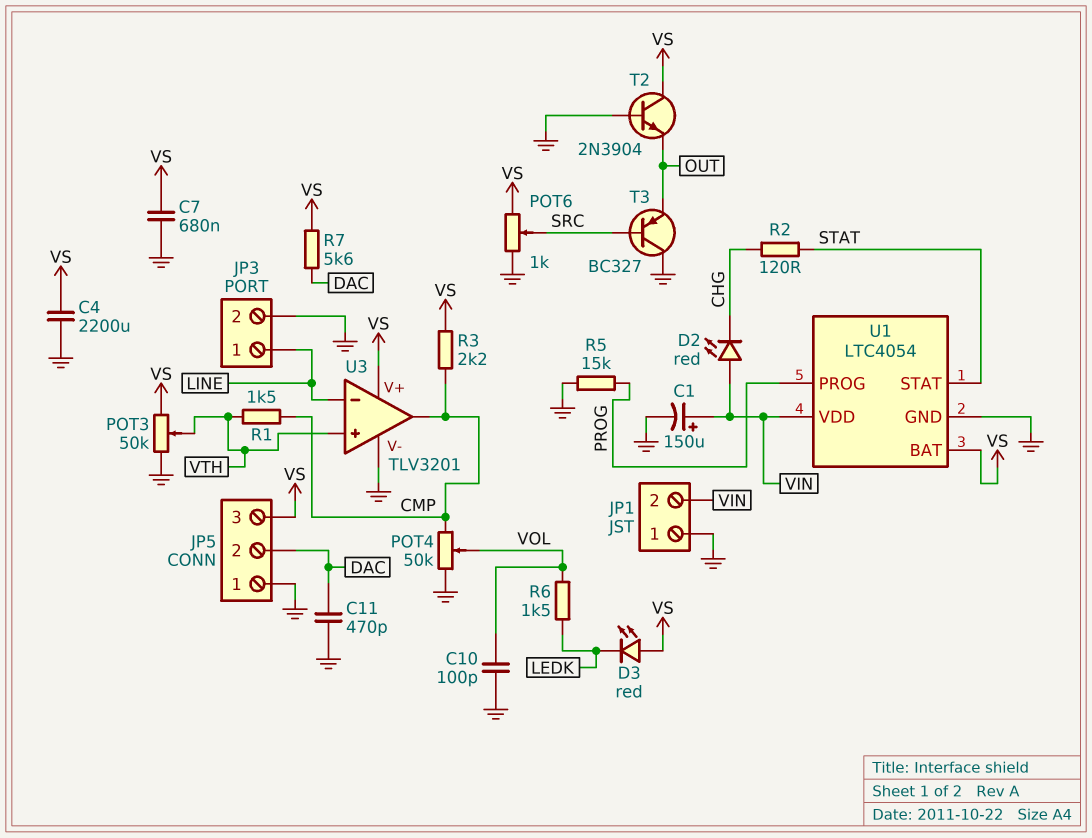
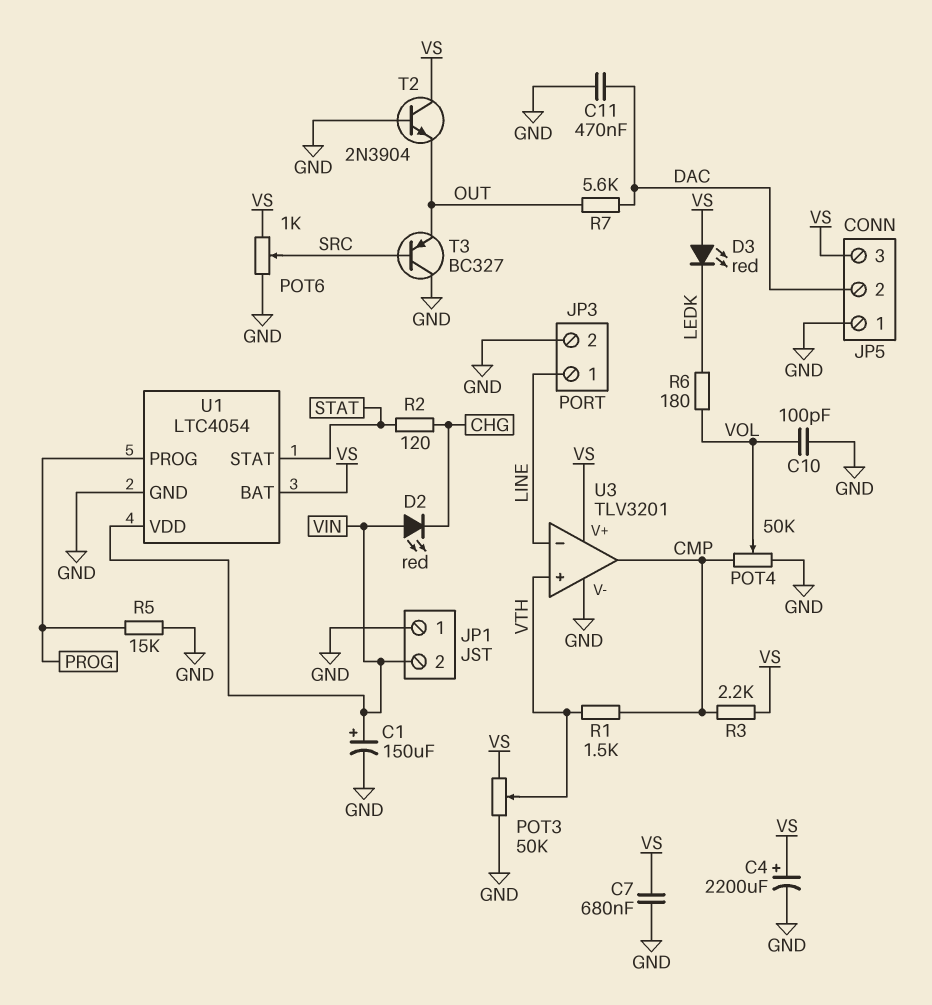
C4: 2200uF (GND, VS) -> 2200uF (plus VS, minus GND)
C11: 470pF (DAC, GND) -> 470nF (DAC, GND)
R6: 1.5k (LEDK, VOL) -> 180 (LEDK, VOL)
R7: 5.6k (DAC, VS) -> 5.6k (DAC, OUT)

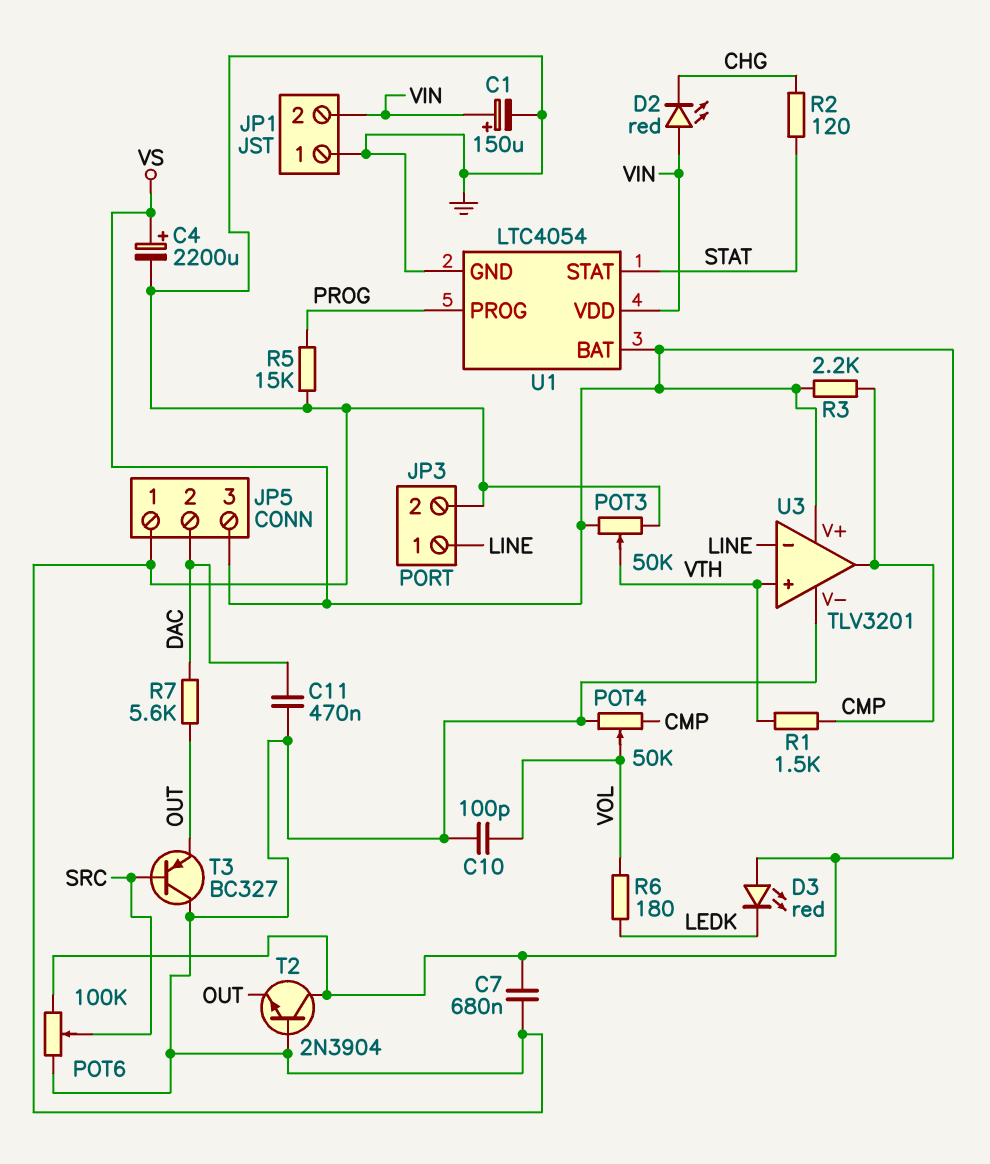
POT6: 1k (GND, VS, wiper SRC) -> 100k (GND, VS, wiper SRC)

